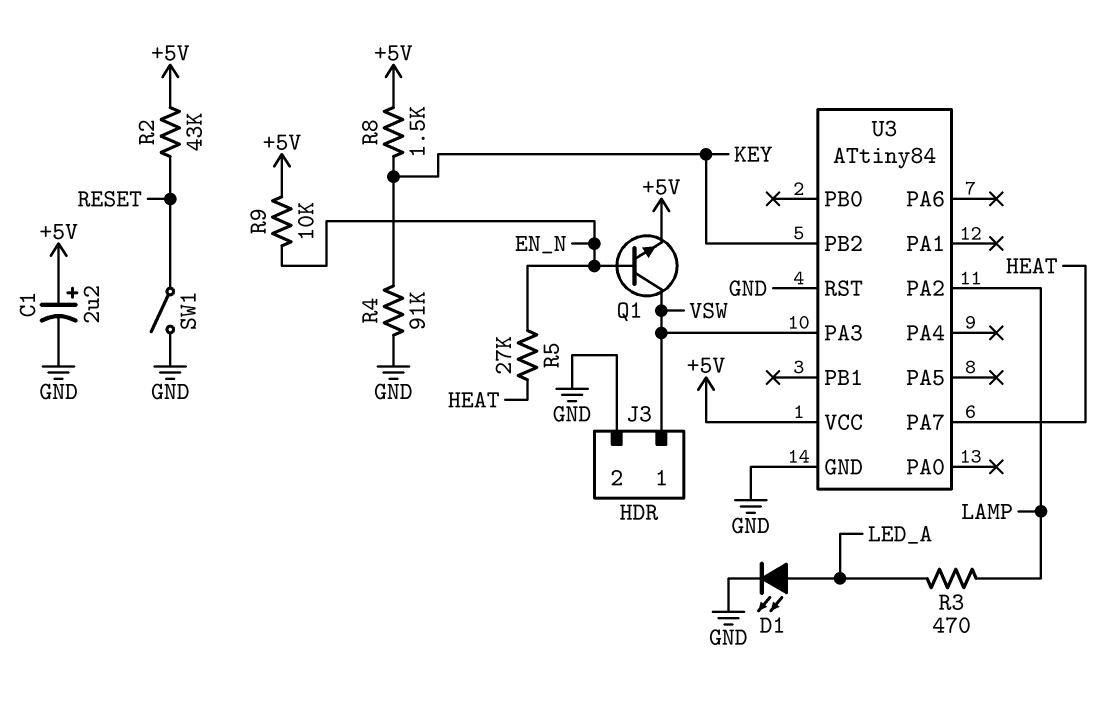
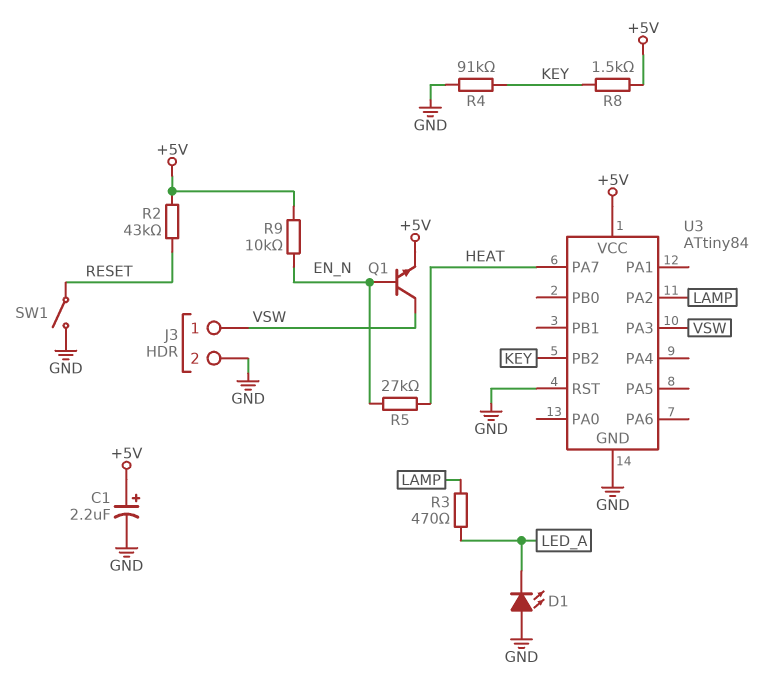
D1: LED (A LED_A, K GND) -> LED (A GND, K LED_A)

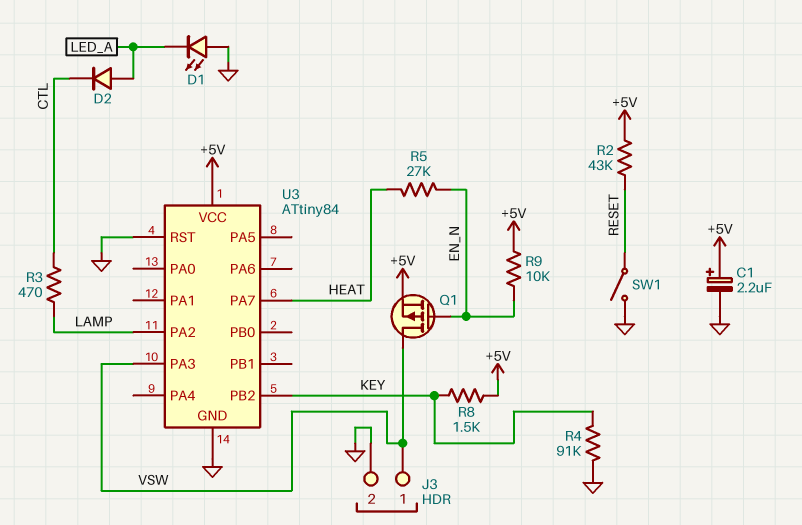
D2: none -> diode (A LED_A, K CTL)
Q1: NPN (B EN_N, C VSW, E +5V) -> PMOS (G EN_N, D VSW, S +5V)
R3: 470 (LAMP, LED_A) -> 470 (CTL, LAMP)

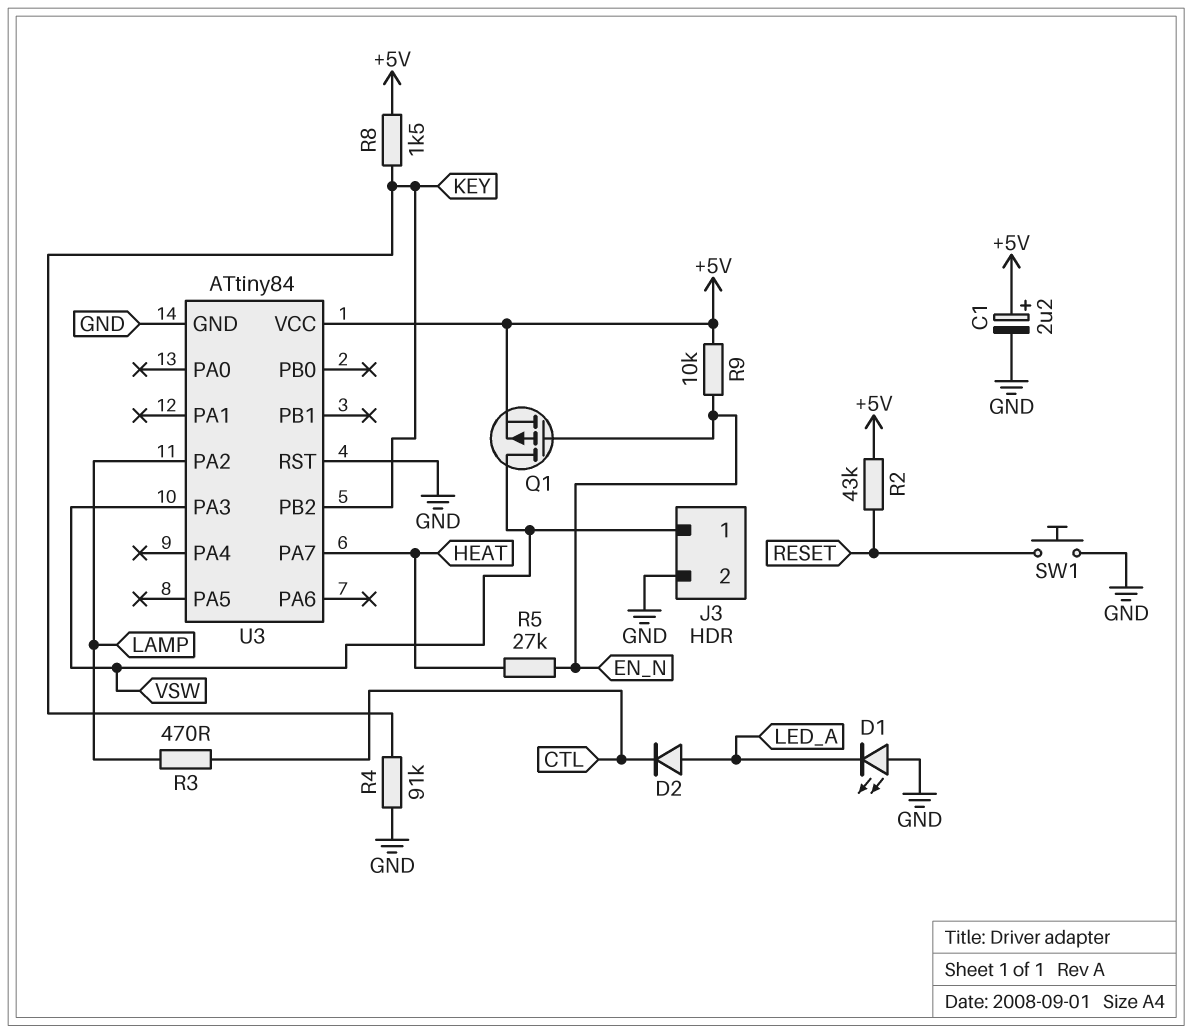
SW1: switch (GND, RESET) -> button (GND, RESET)

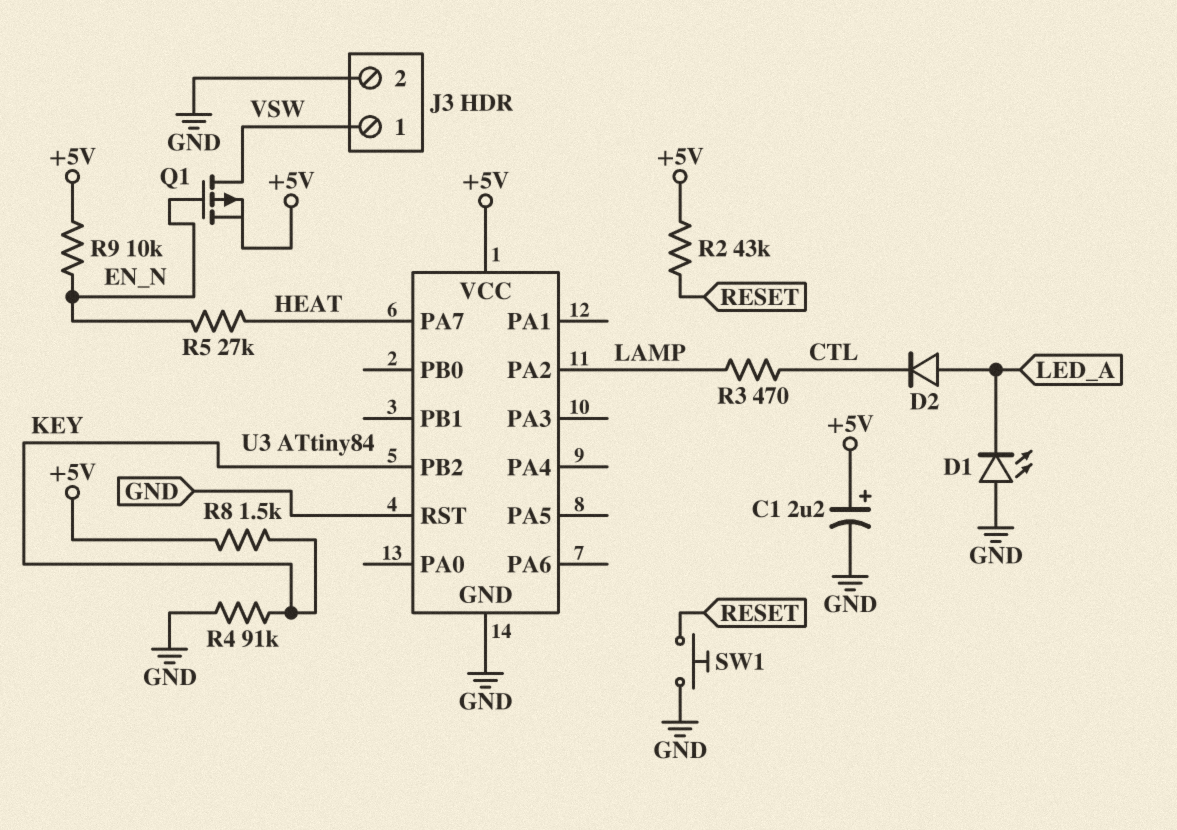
U3 pin PA3: VSW -> none

